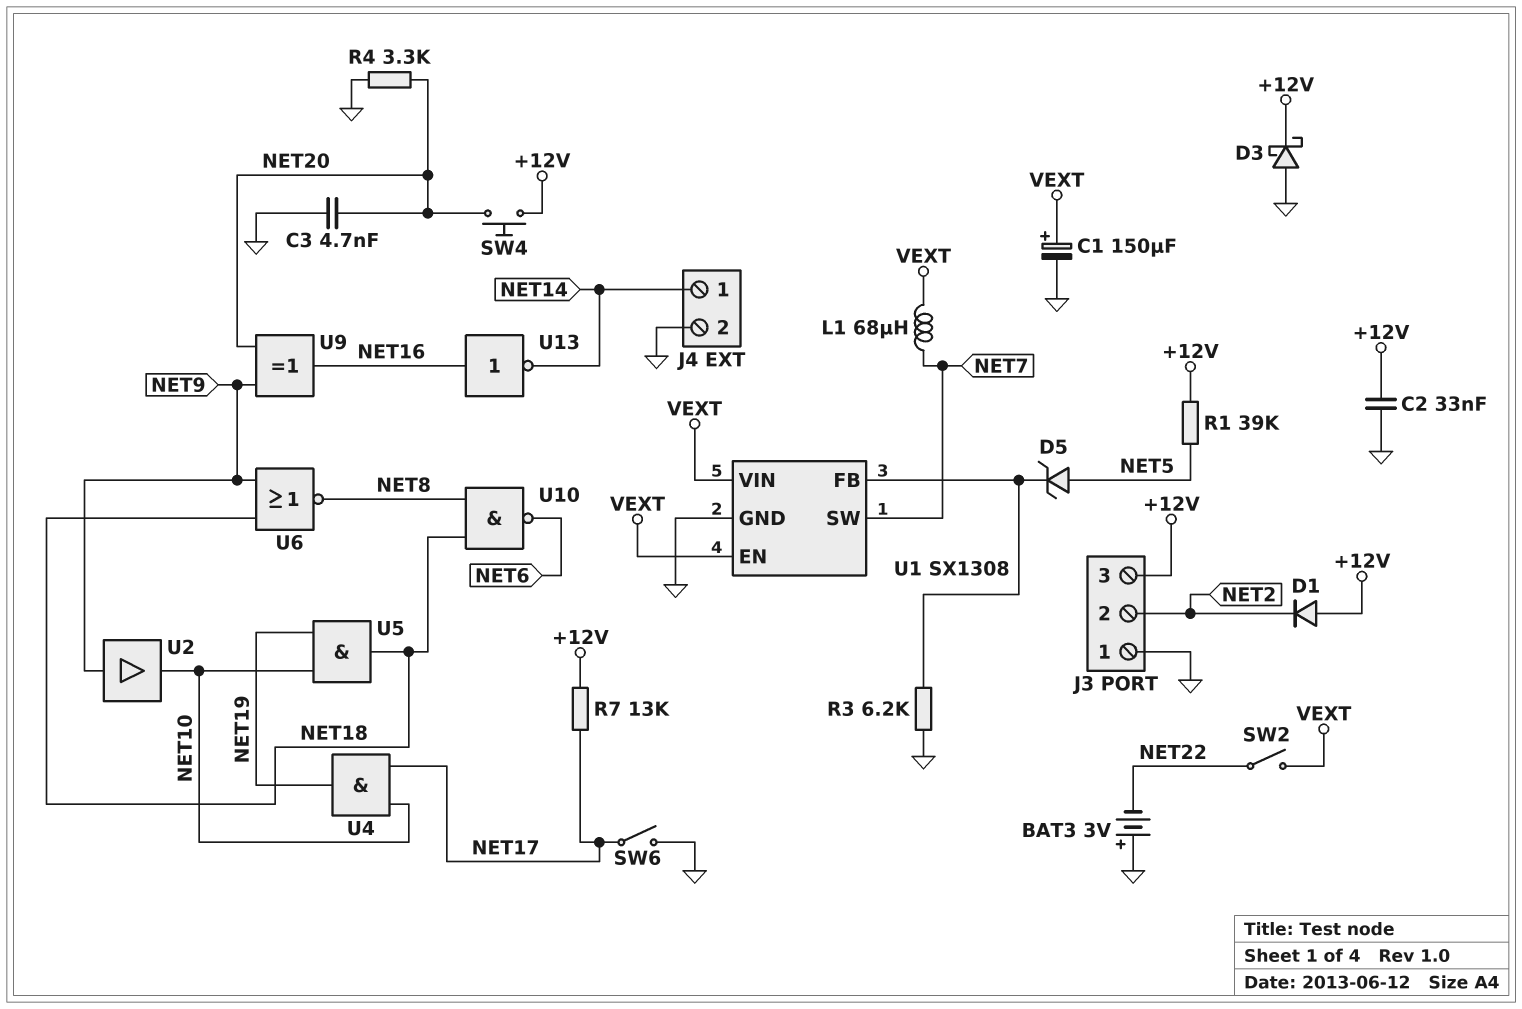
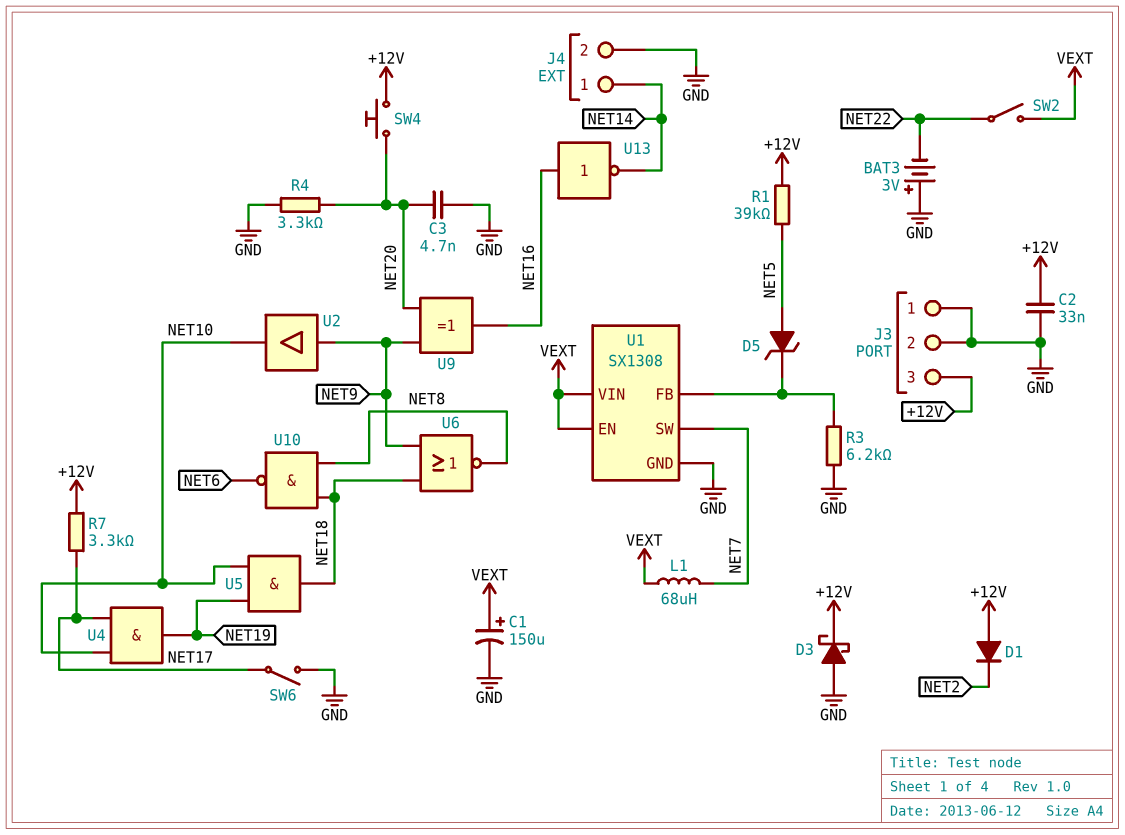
J3 pin 2: NET2 -> GND
R7: 13k (+12V, NET17) -> 3.3k (+12V, NET17)

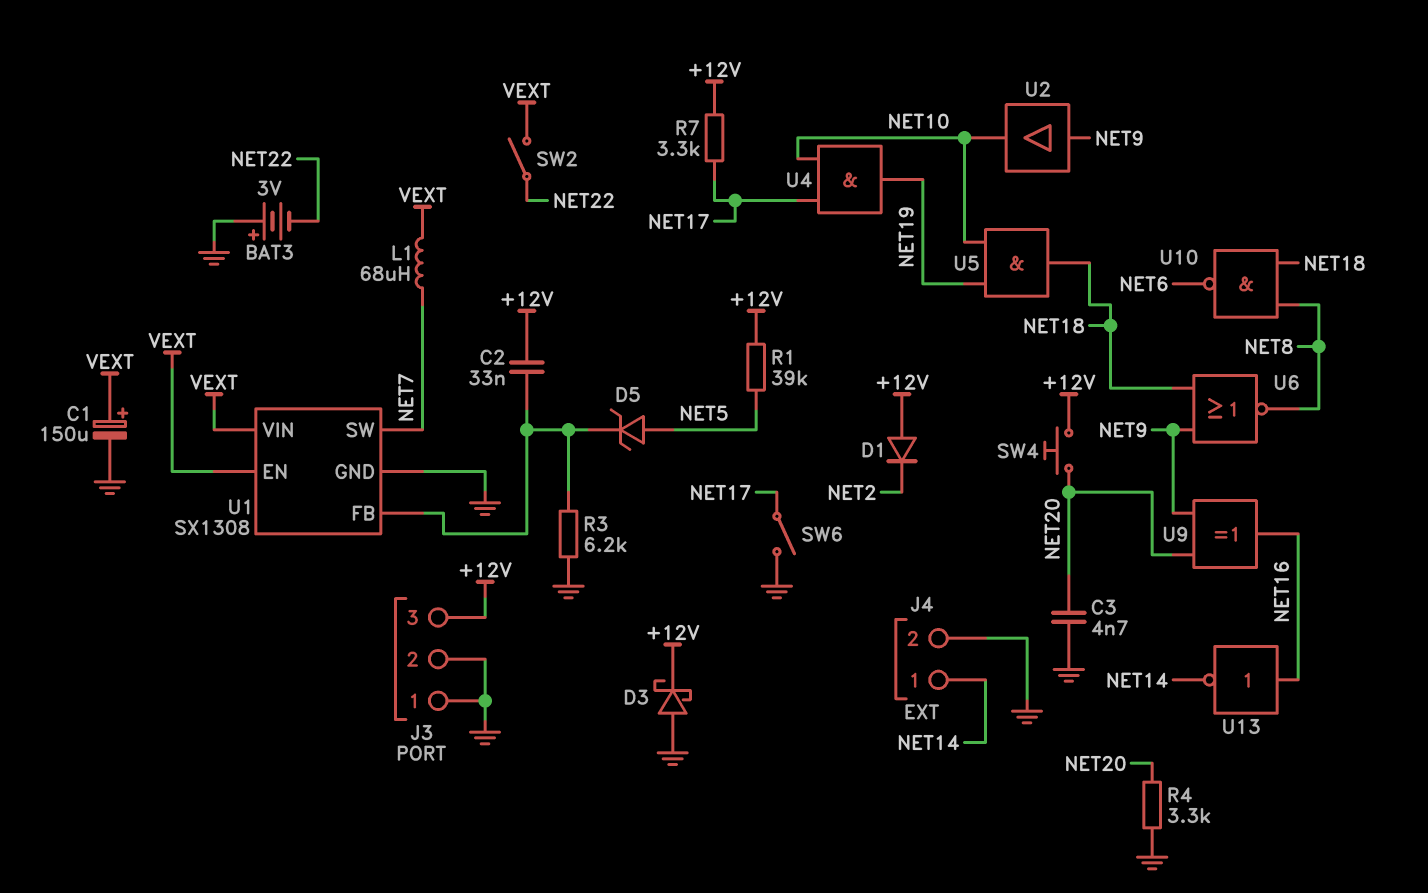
C2: 33nF (+12V, GND) -> 33nF (+12V, U1/FB)

